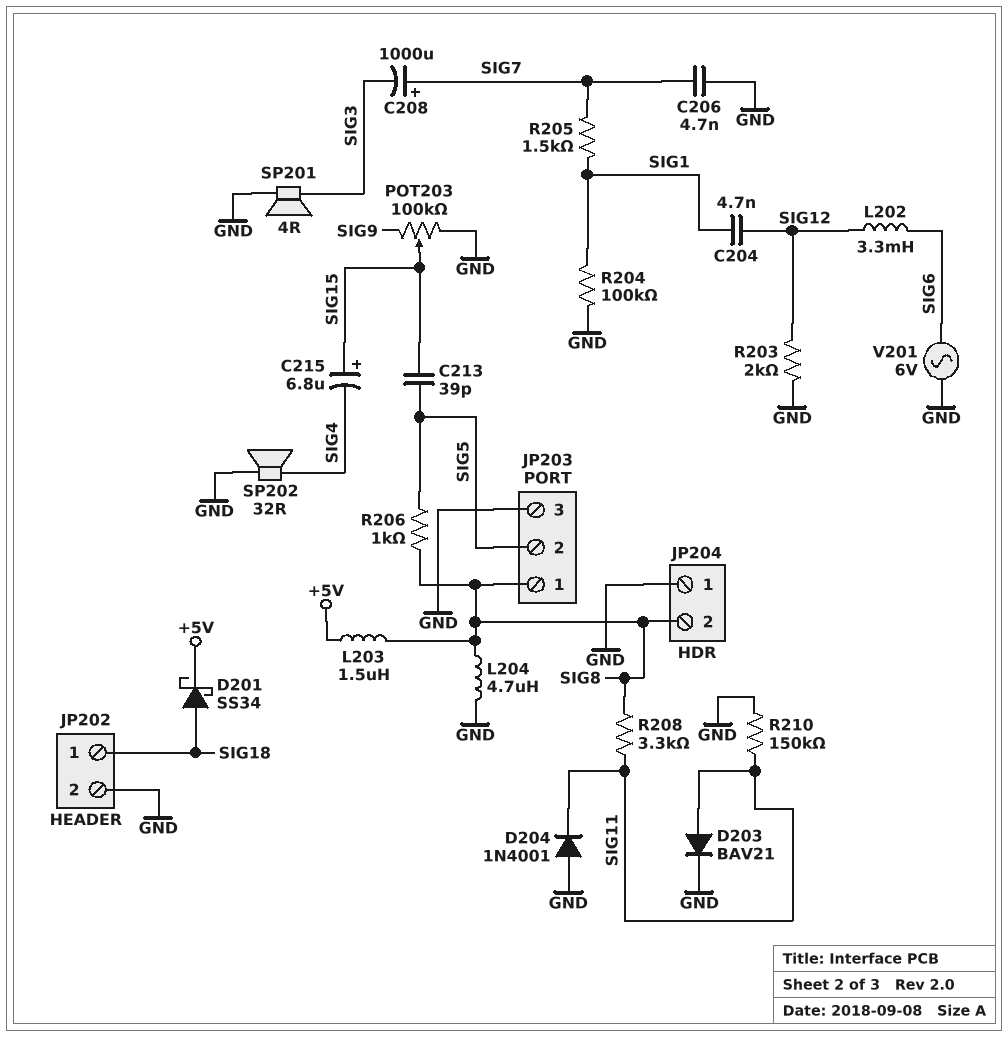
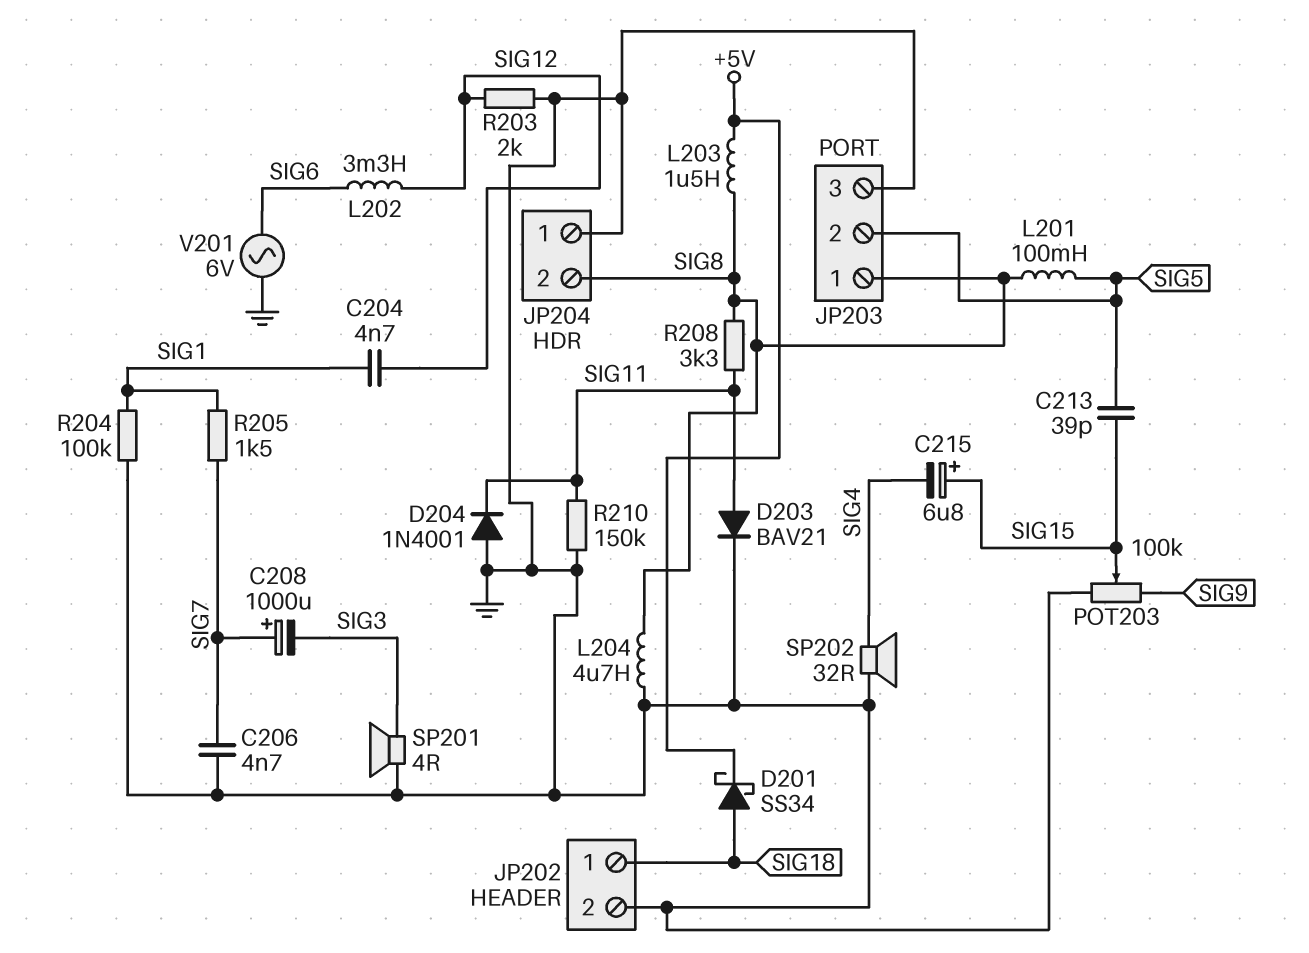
L201: none -> 100mH (SIG5, SIG8)
R206: 1k (SIG5, SIG8) -> none

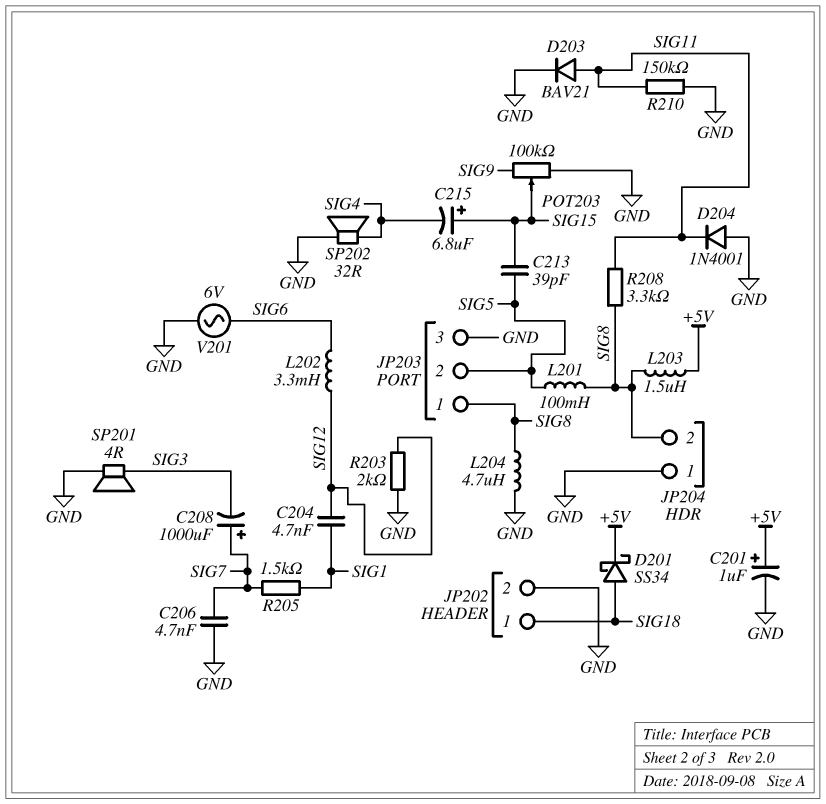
C201: none -> 1uF (plus +5V, minus GND)
R204: 100k (GND, SIG1) -> none

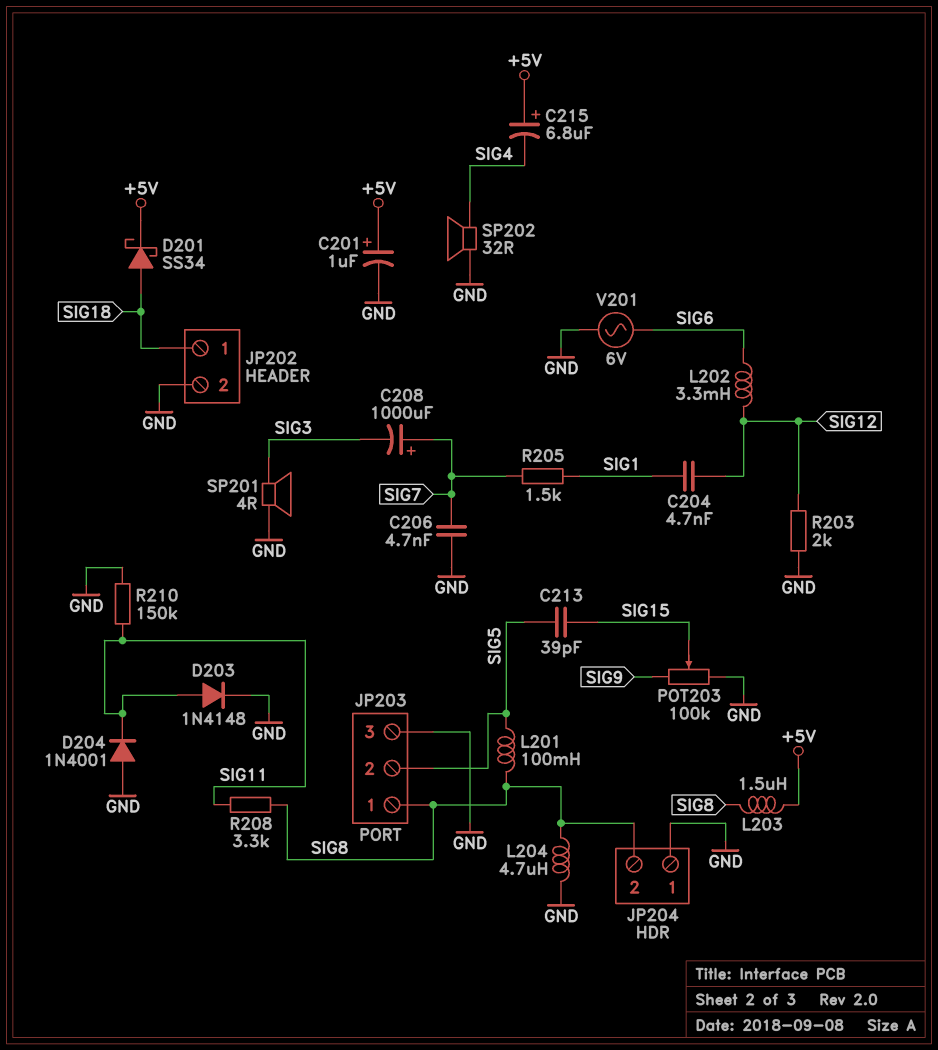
C215: 6.8uF (plus SIG15, minus SIG4) -> 6.8uF (plus +5V, minus SIG4)
D203: diode BAV21 (A SIG11, K GND) -> diode 1N4148 (A SIG11, K GND)

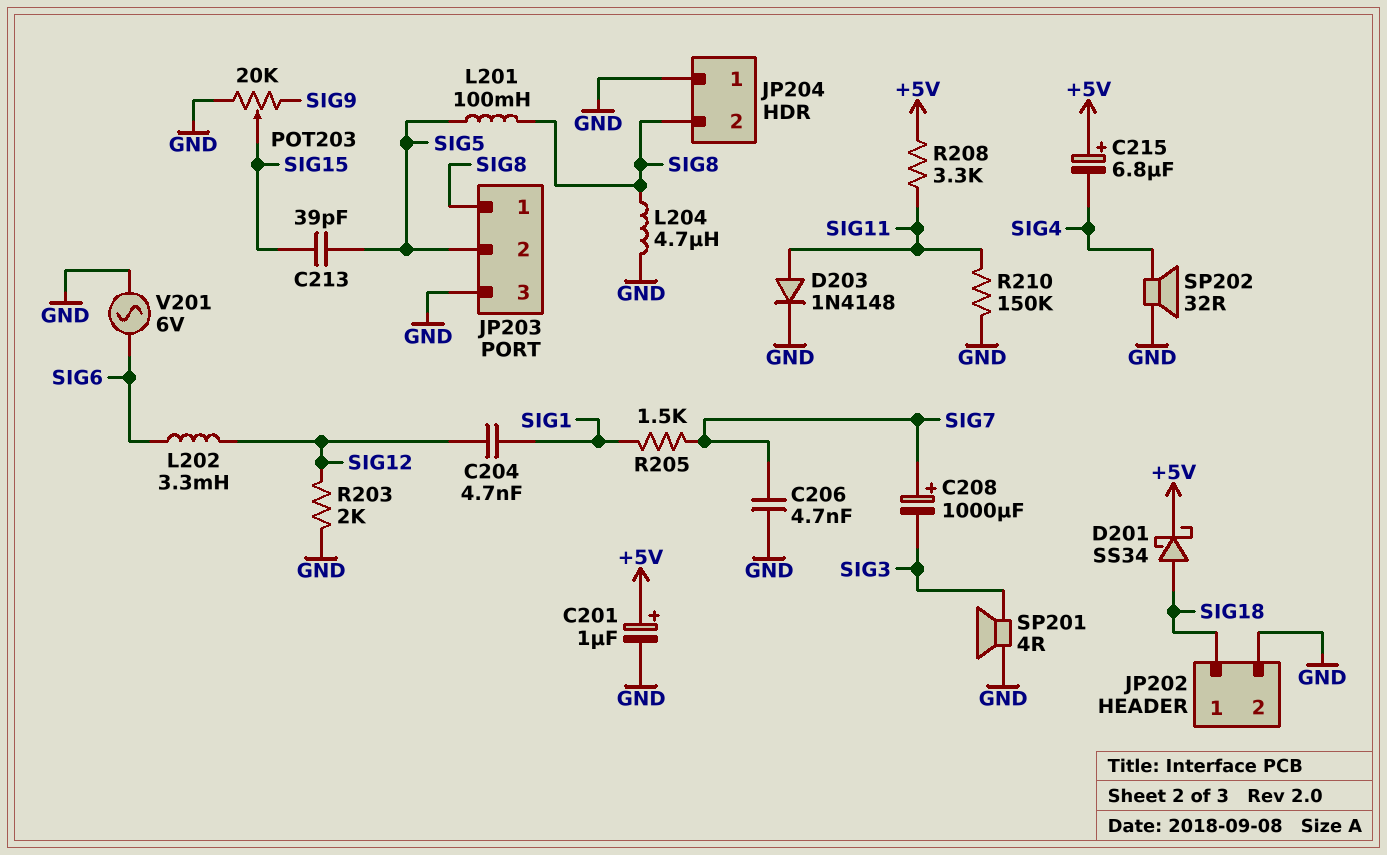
D204: diode 1N4001 (A GND, K SIG11) -> none
L203: 1.5uH (+5V, SIG8) -> none
POT203: 100k (GND, SIG9, wiper SIG15) -> 20k (GND, SIG9, wiper SIG15)
R208: 3.3k (SIG8, SIG11) -> 3.3k (+5V, SIG11)

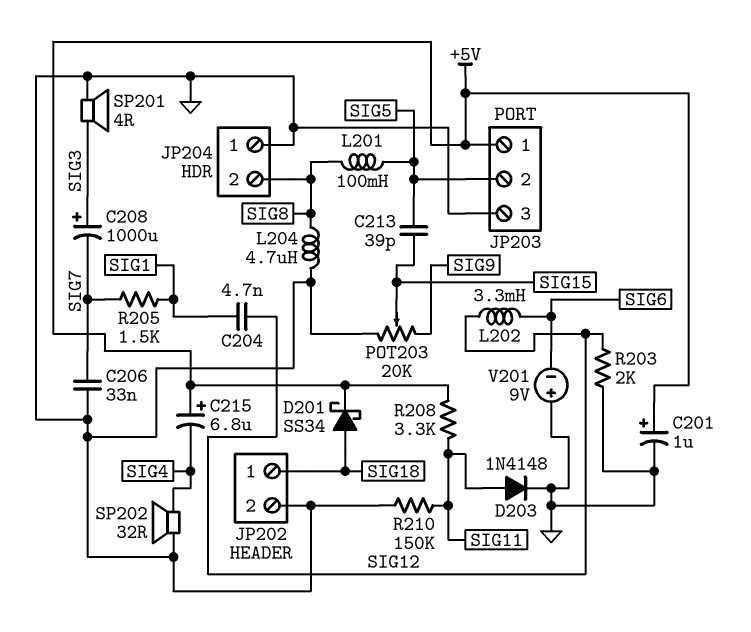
C206: 4.7nF (GND, SIG7) -> 33nF (GND, SIG7)
C208: 1000uF (plus SIG7, minus SIG3) -> 1000uF (plus SIG3, minus SIG7)
JP203 pin 1: SIG8 -> +5V
V201: AC 6V (GND, SIG6) -> 9V (plus GND, minus SIG6)

